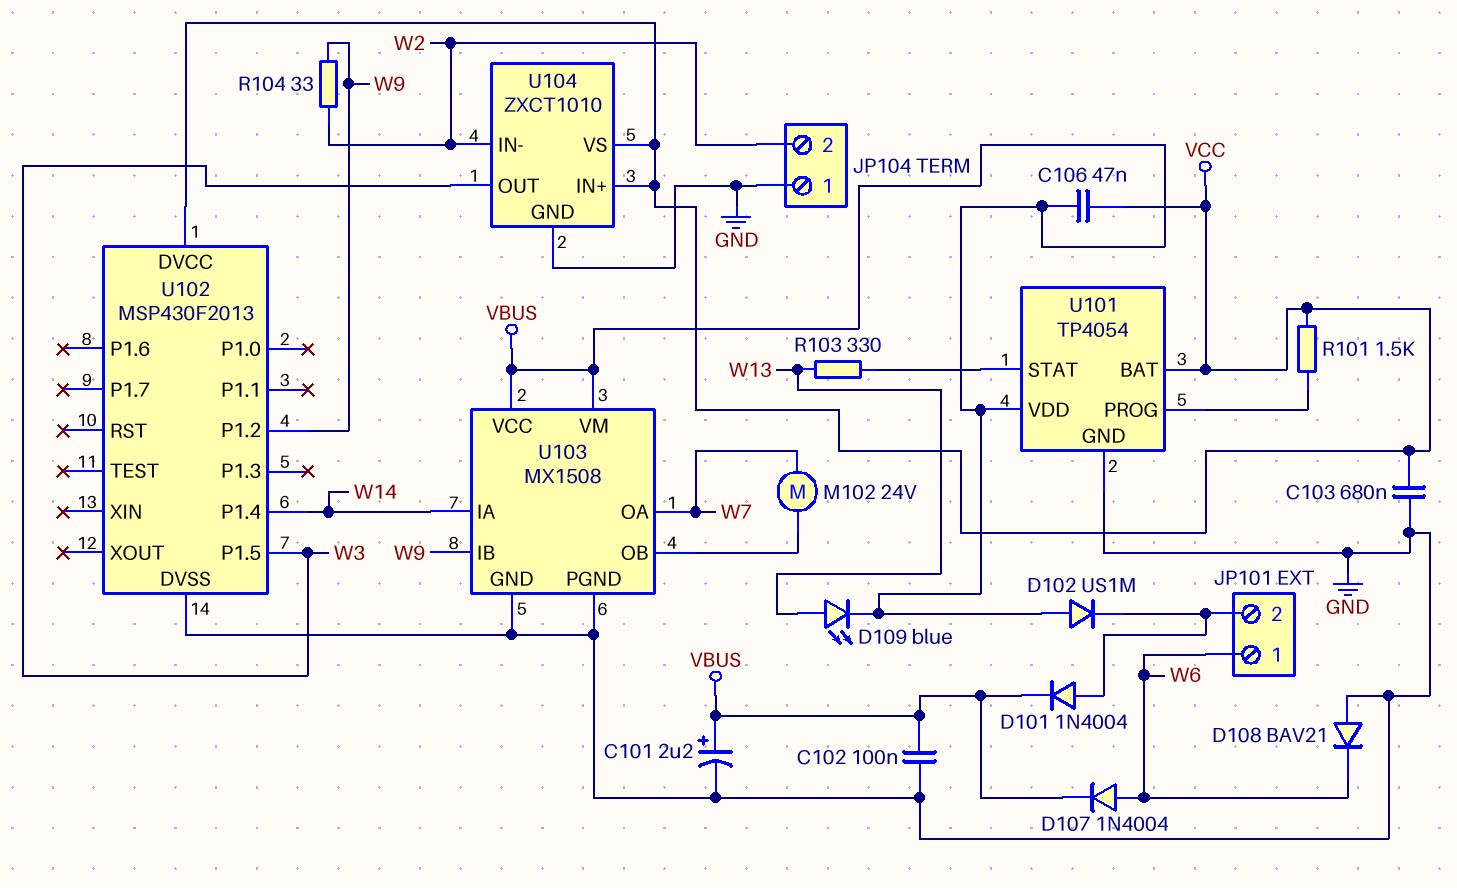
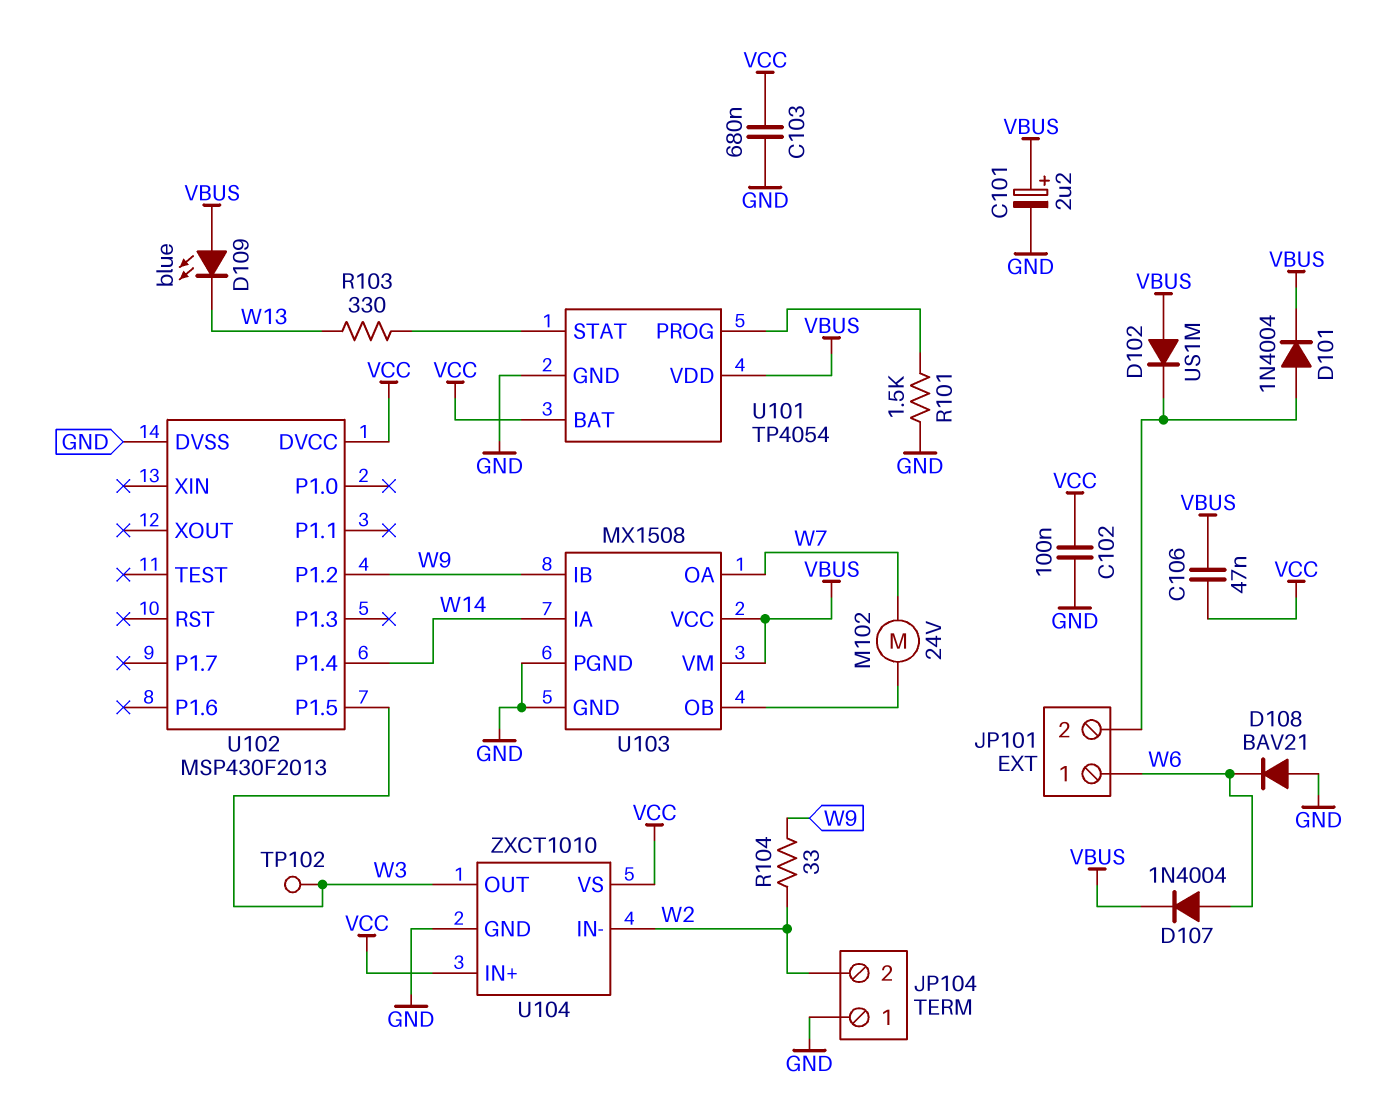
C102: 100nF (GND, VBUS) -> 100nF (GND, VCC)
D109: LED blue (A W13, K VBUS) -> LED blue (A VBUS, K W13)
R101: 1.5k (U101/PROG, VCC) -> 1.5k (GND, U101/PROG)
TP102: none -> test point (W3)

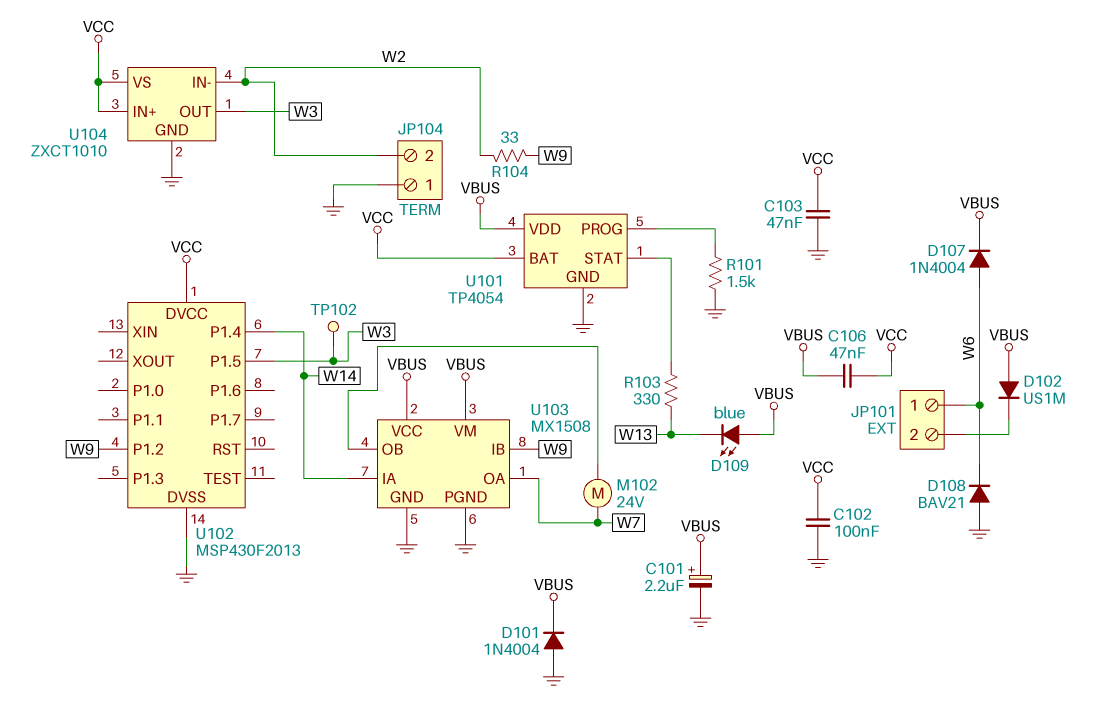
C103: 680nF (GND, VCC) -> 47nF (GND, VCC)
D101: diode 1N4004 (A JP101/2, K VBUS) -> diode 1N4004 (A GND, K VBUS)

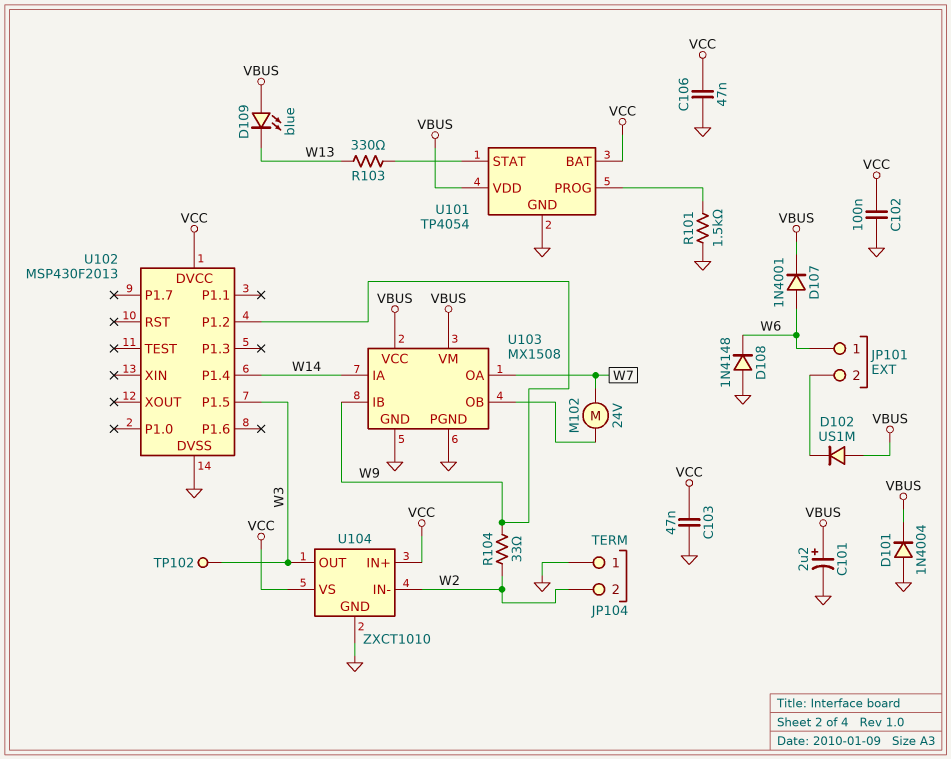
C106: 47nF (VBUS, VCC) -> 47nF (GND, VCC)
D107: diode 1N4004 (A W6, K VBUS) -> diode 1N4001 (A W6, K VBUS)
D108: diode BAV21 (A GND, K W6) -> diode 1N4148 (A GND, K W6)

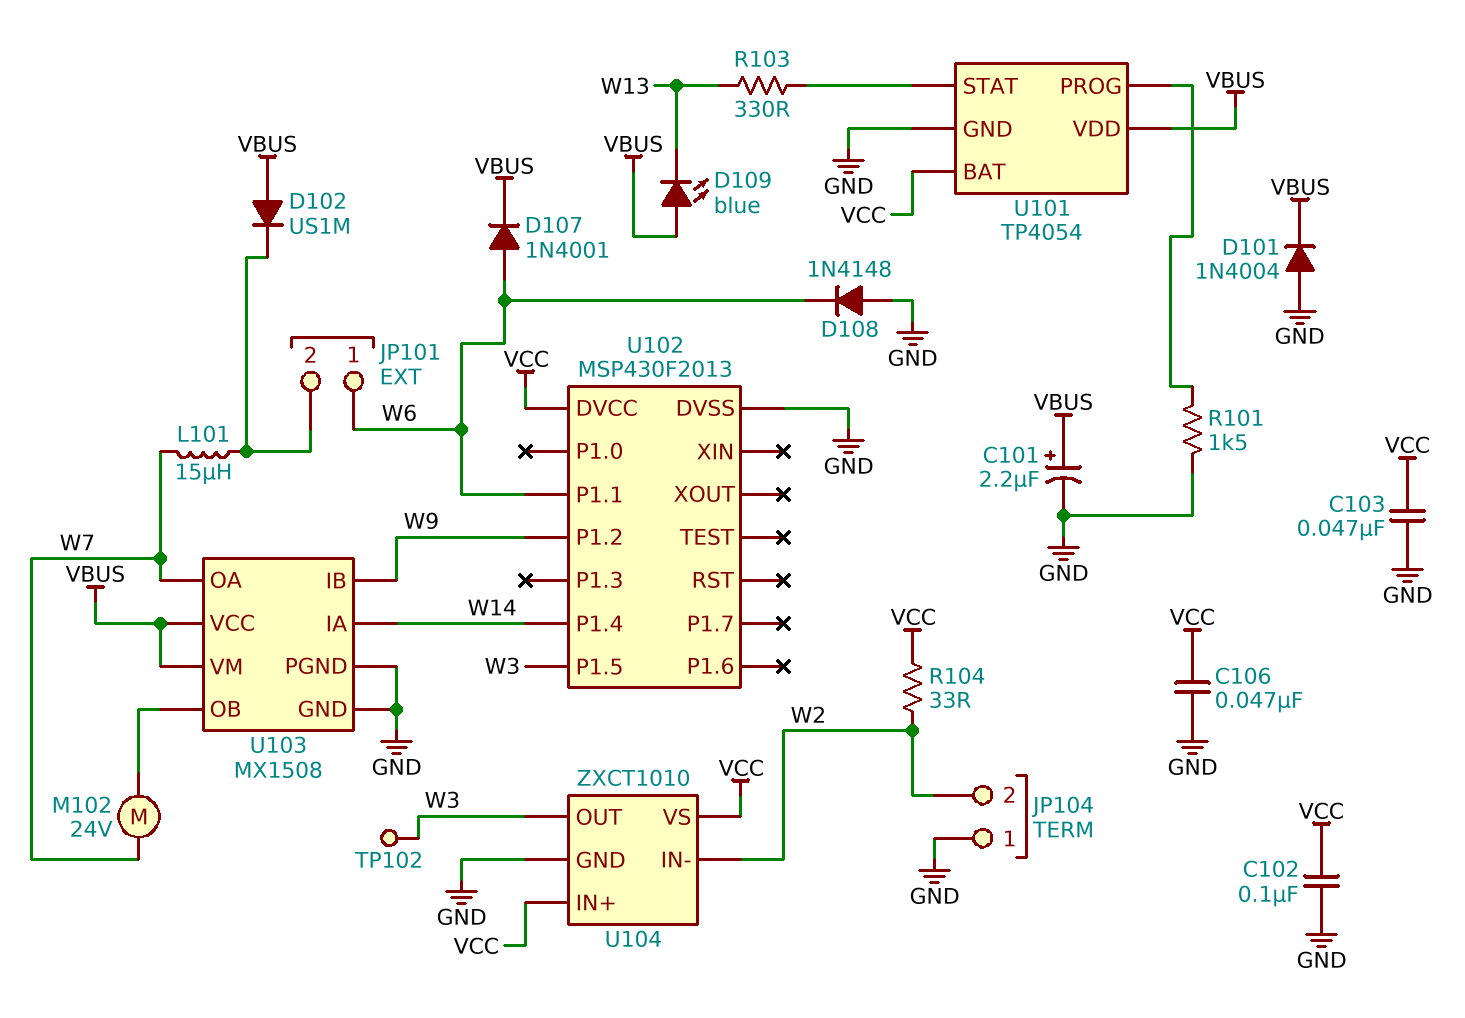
L101: none -> 15uH (JP101/2, W7)
R104: 33 (W2, W9) -> 33 (VCC, W2)
U102 pin P1.1: none -> W6

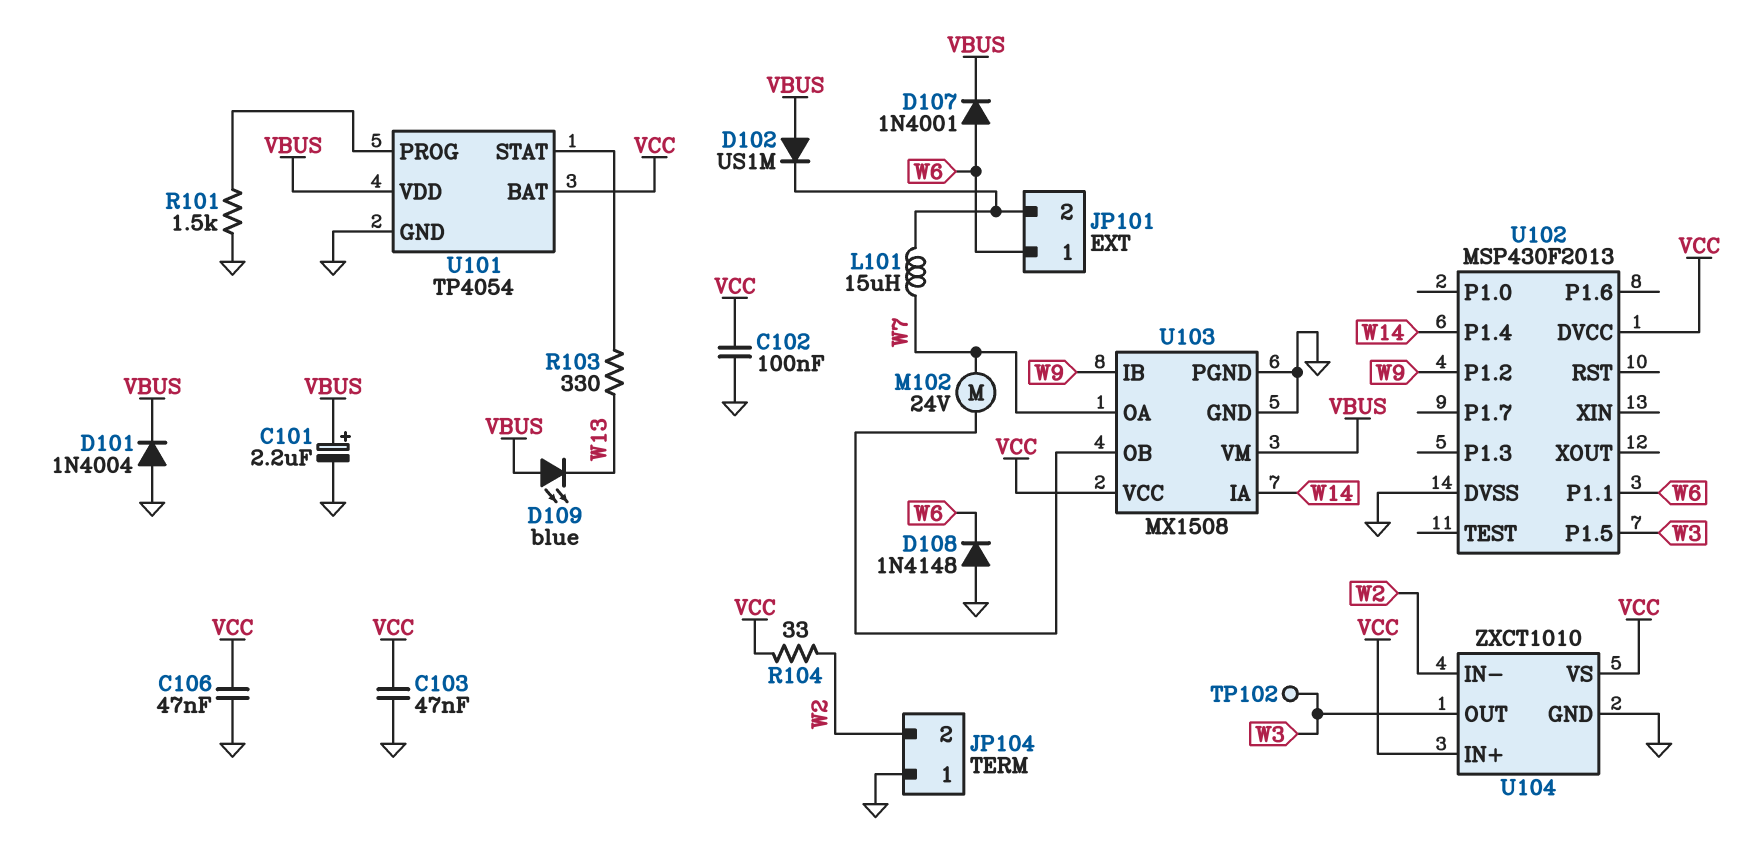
U103 pin VCC: VBUS -> VCC

